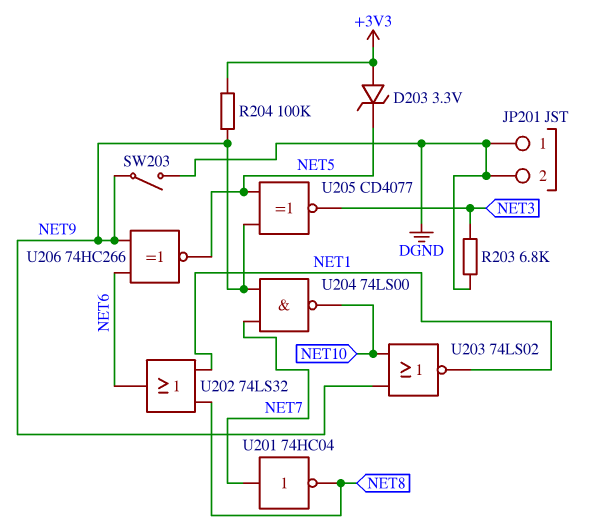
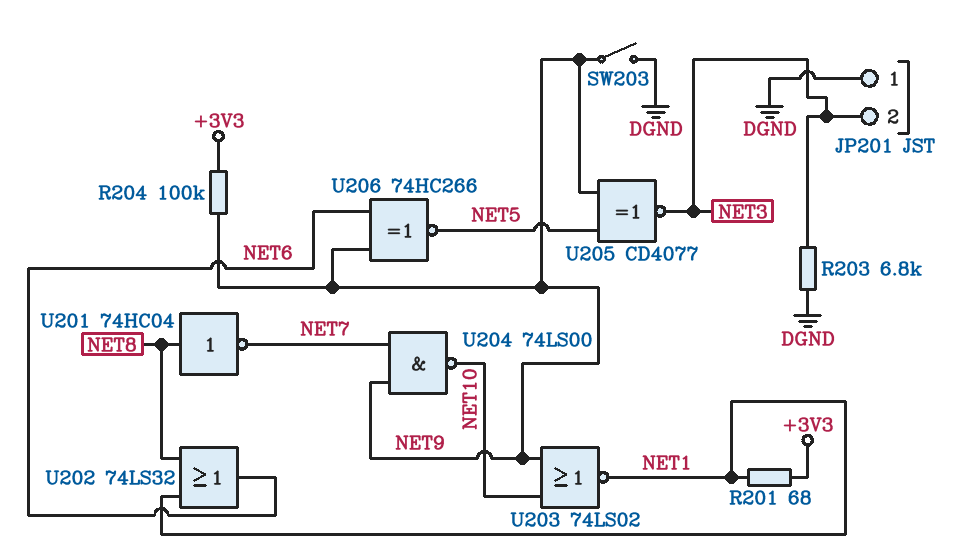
D203: zener 3.3V (A +3V3, K NET5) -> none
JP201 pin 2: DGND -> NET3
R201: none -> 68 (+3V3, NET1)
U201: NOT 74HC04 (in NET7, out NET8) -> NOT 74HC04 (in NET8, out NET7)

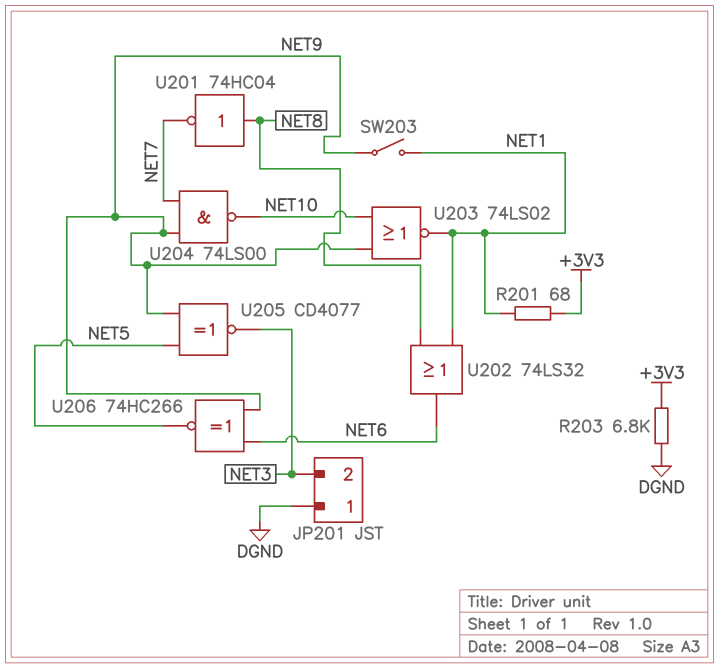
R203: 6.8k (DGND, NET3) -> 6.8k (+3V3, DGND)
R204: 100k (+3V3, NET9) -> none
SW203: switch (DGND, NET9) -> switch (NET1, NET9)

